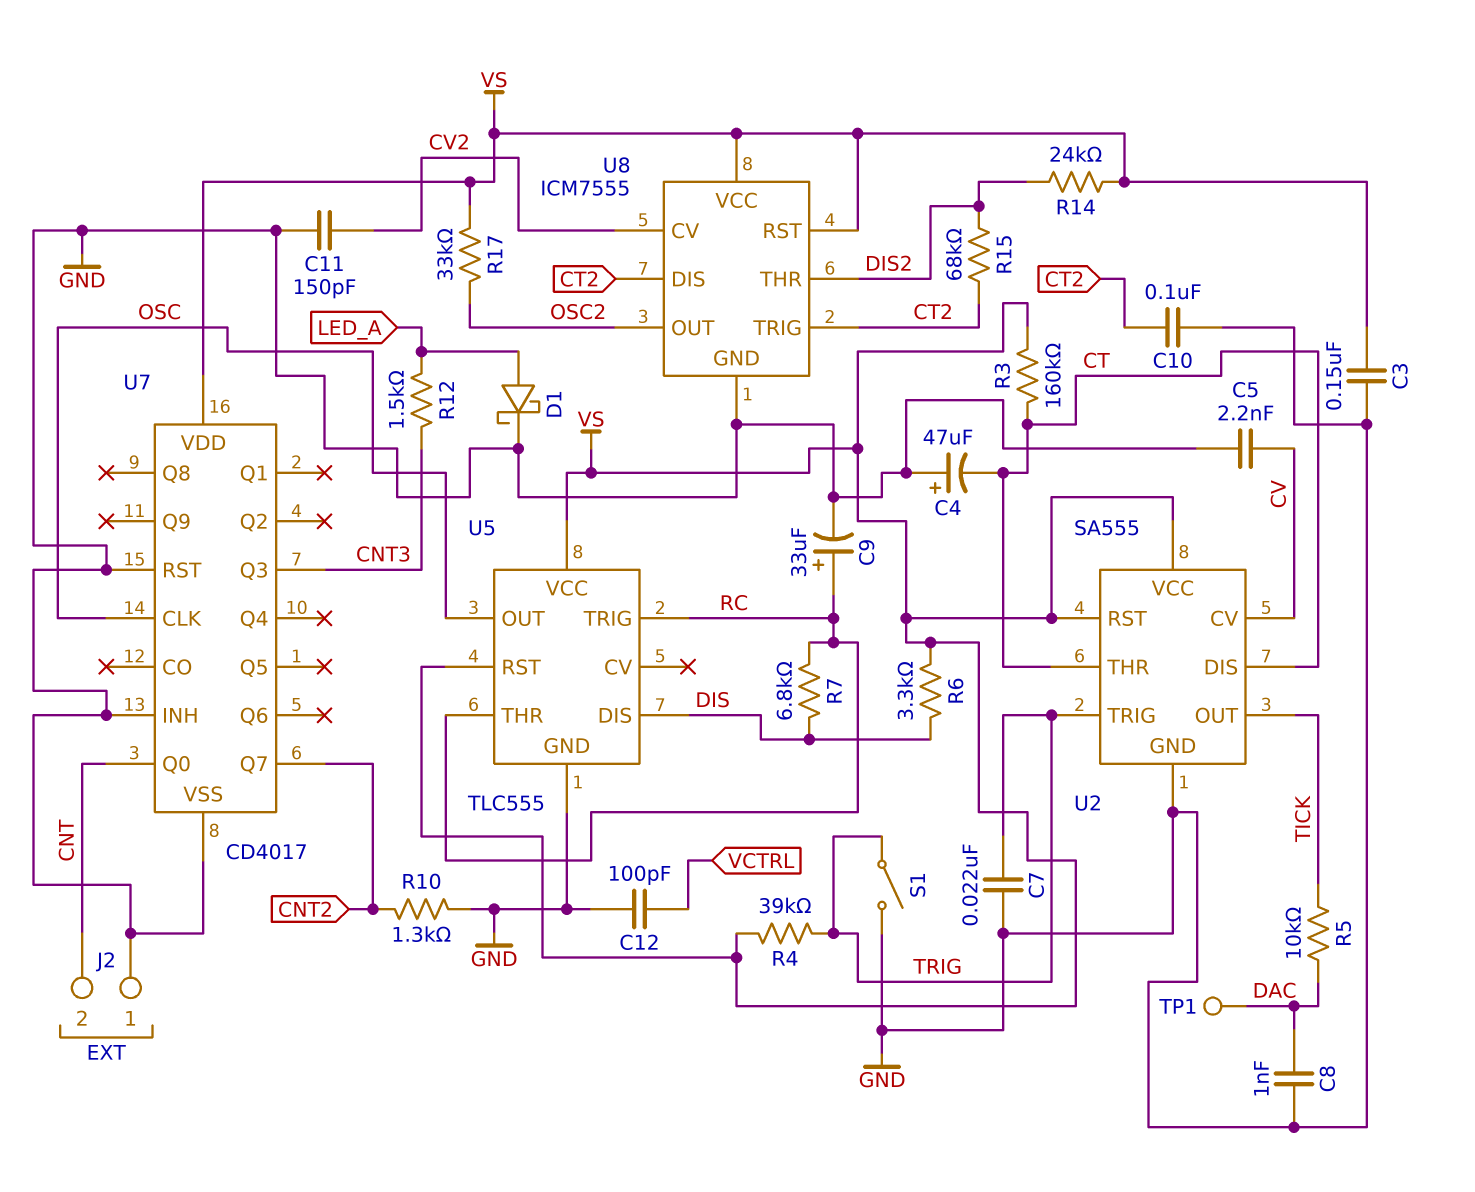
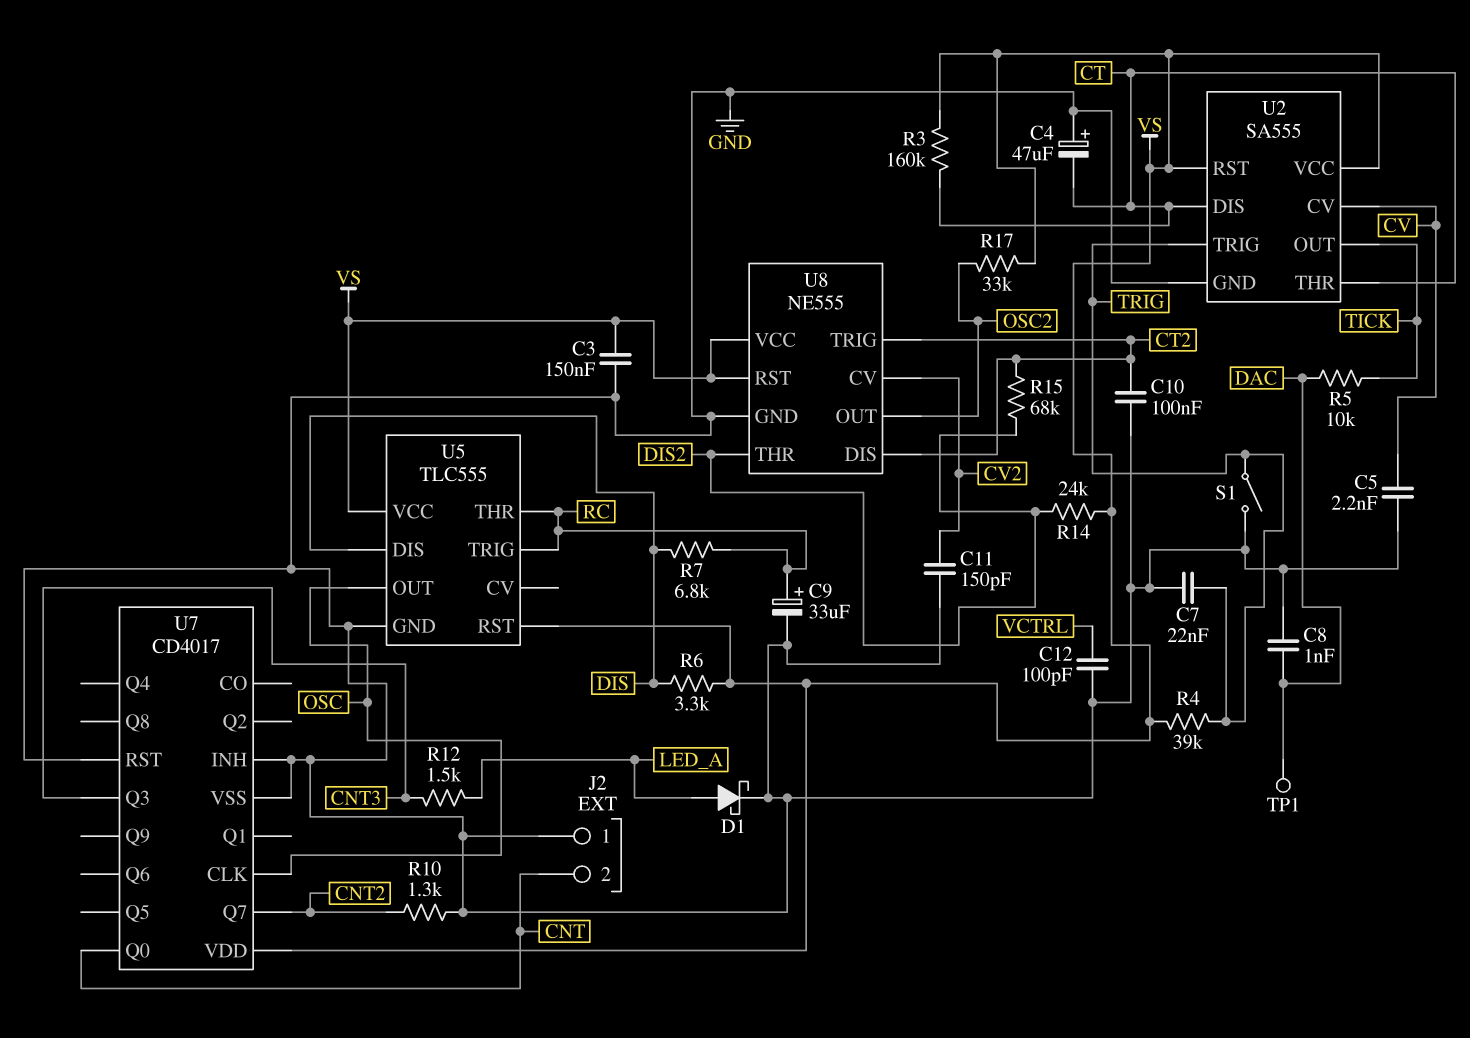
U8: ICM7555 -> NE555

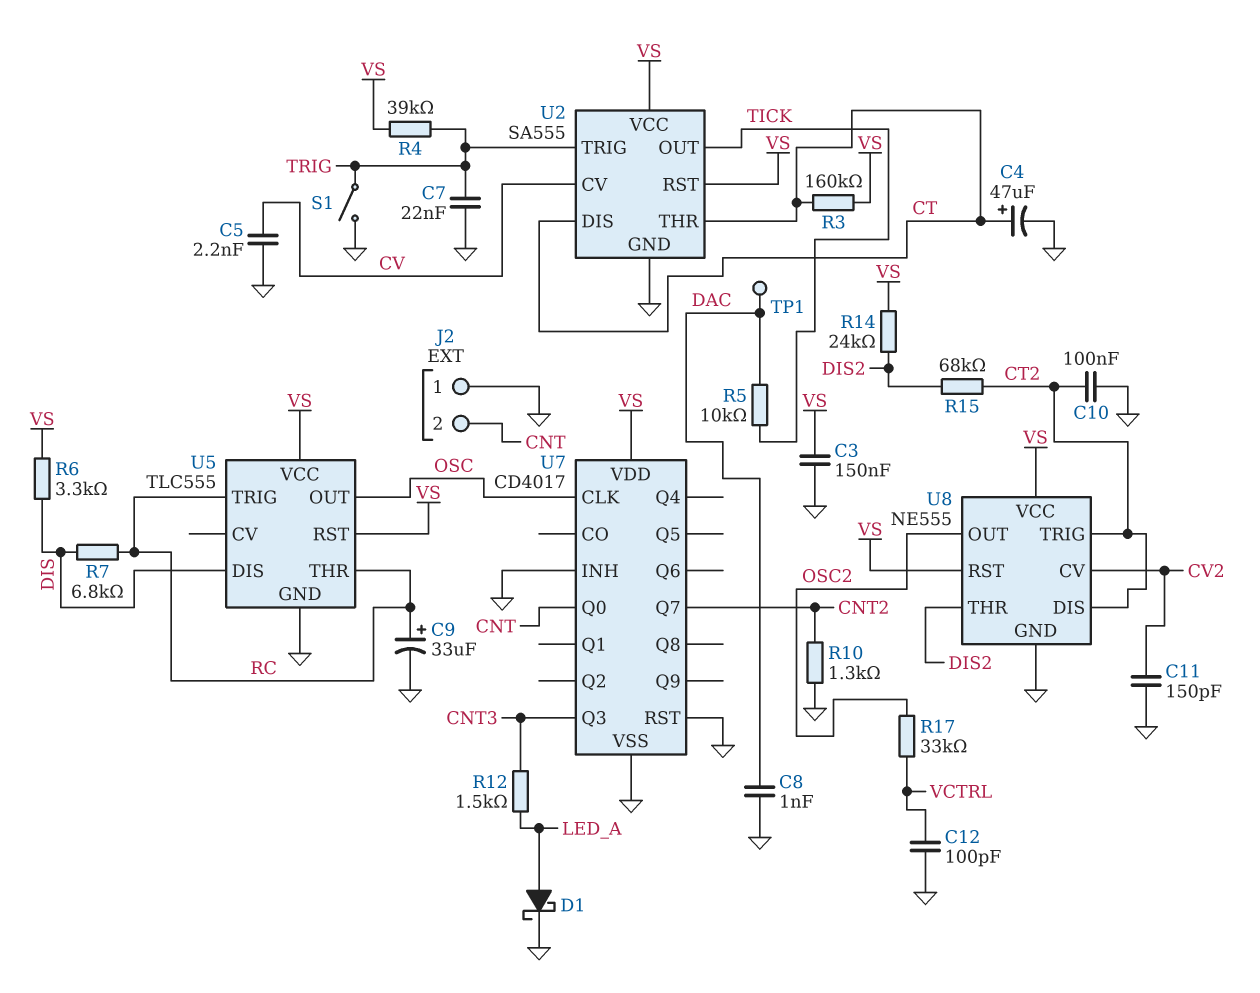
C4: 47uF (plus GND, minus CT) -> 47uF (plus CT, minus GND)
R17: 33k (OSC2, VS) -> 33k (OSC2, VCTRL)

